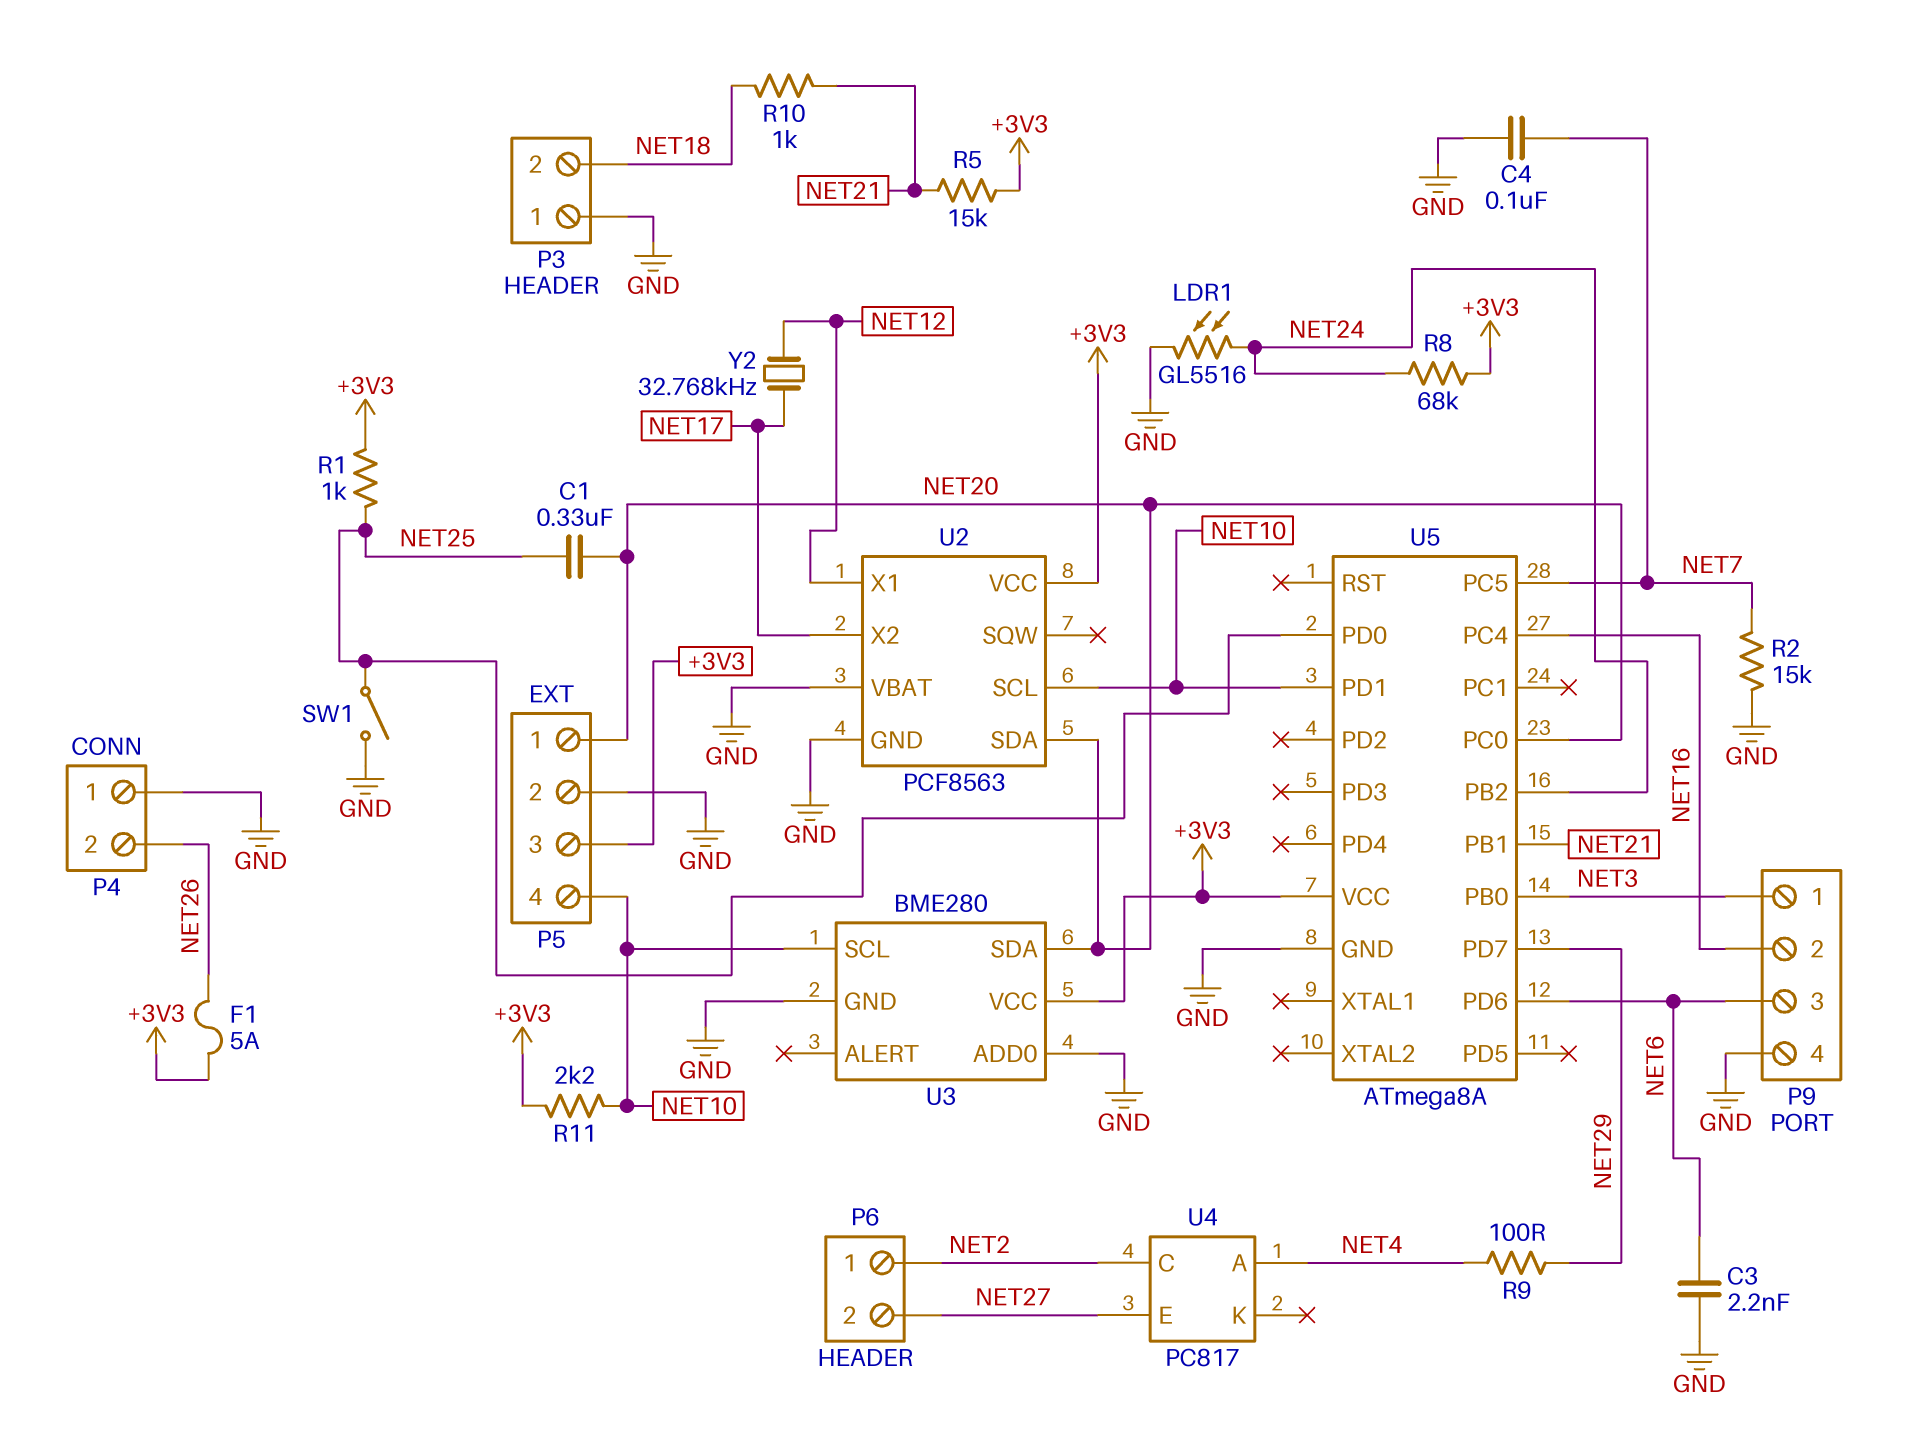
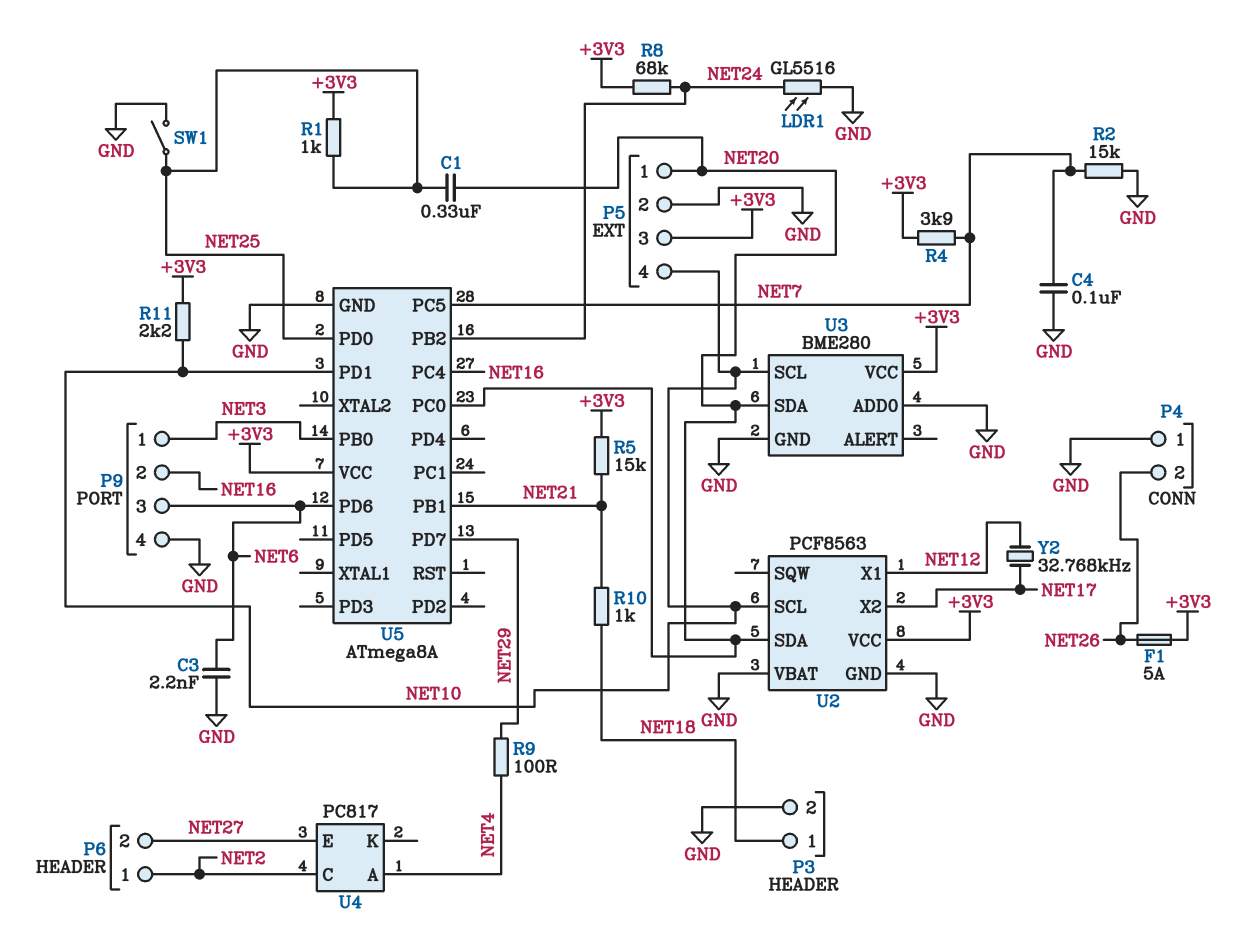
P3 pin 1: GND -> NET18
P3 pin 2: NET18 -> GND
R4: none -> 3.9k (+3V3, NET7)

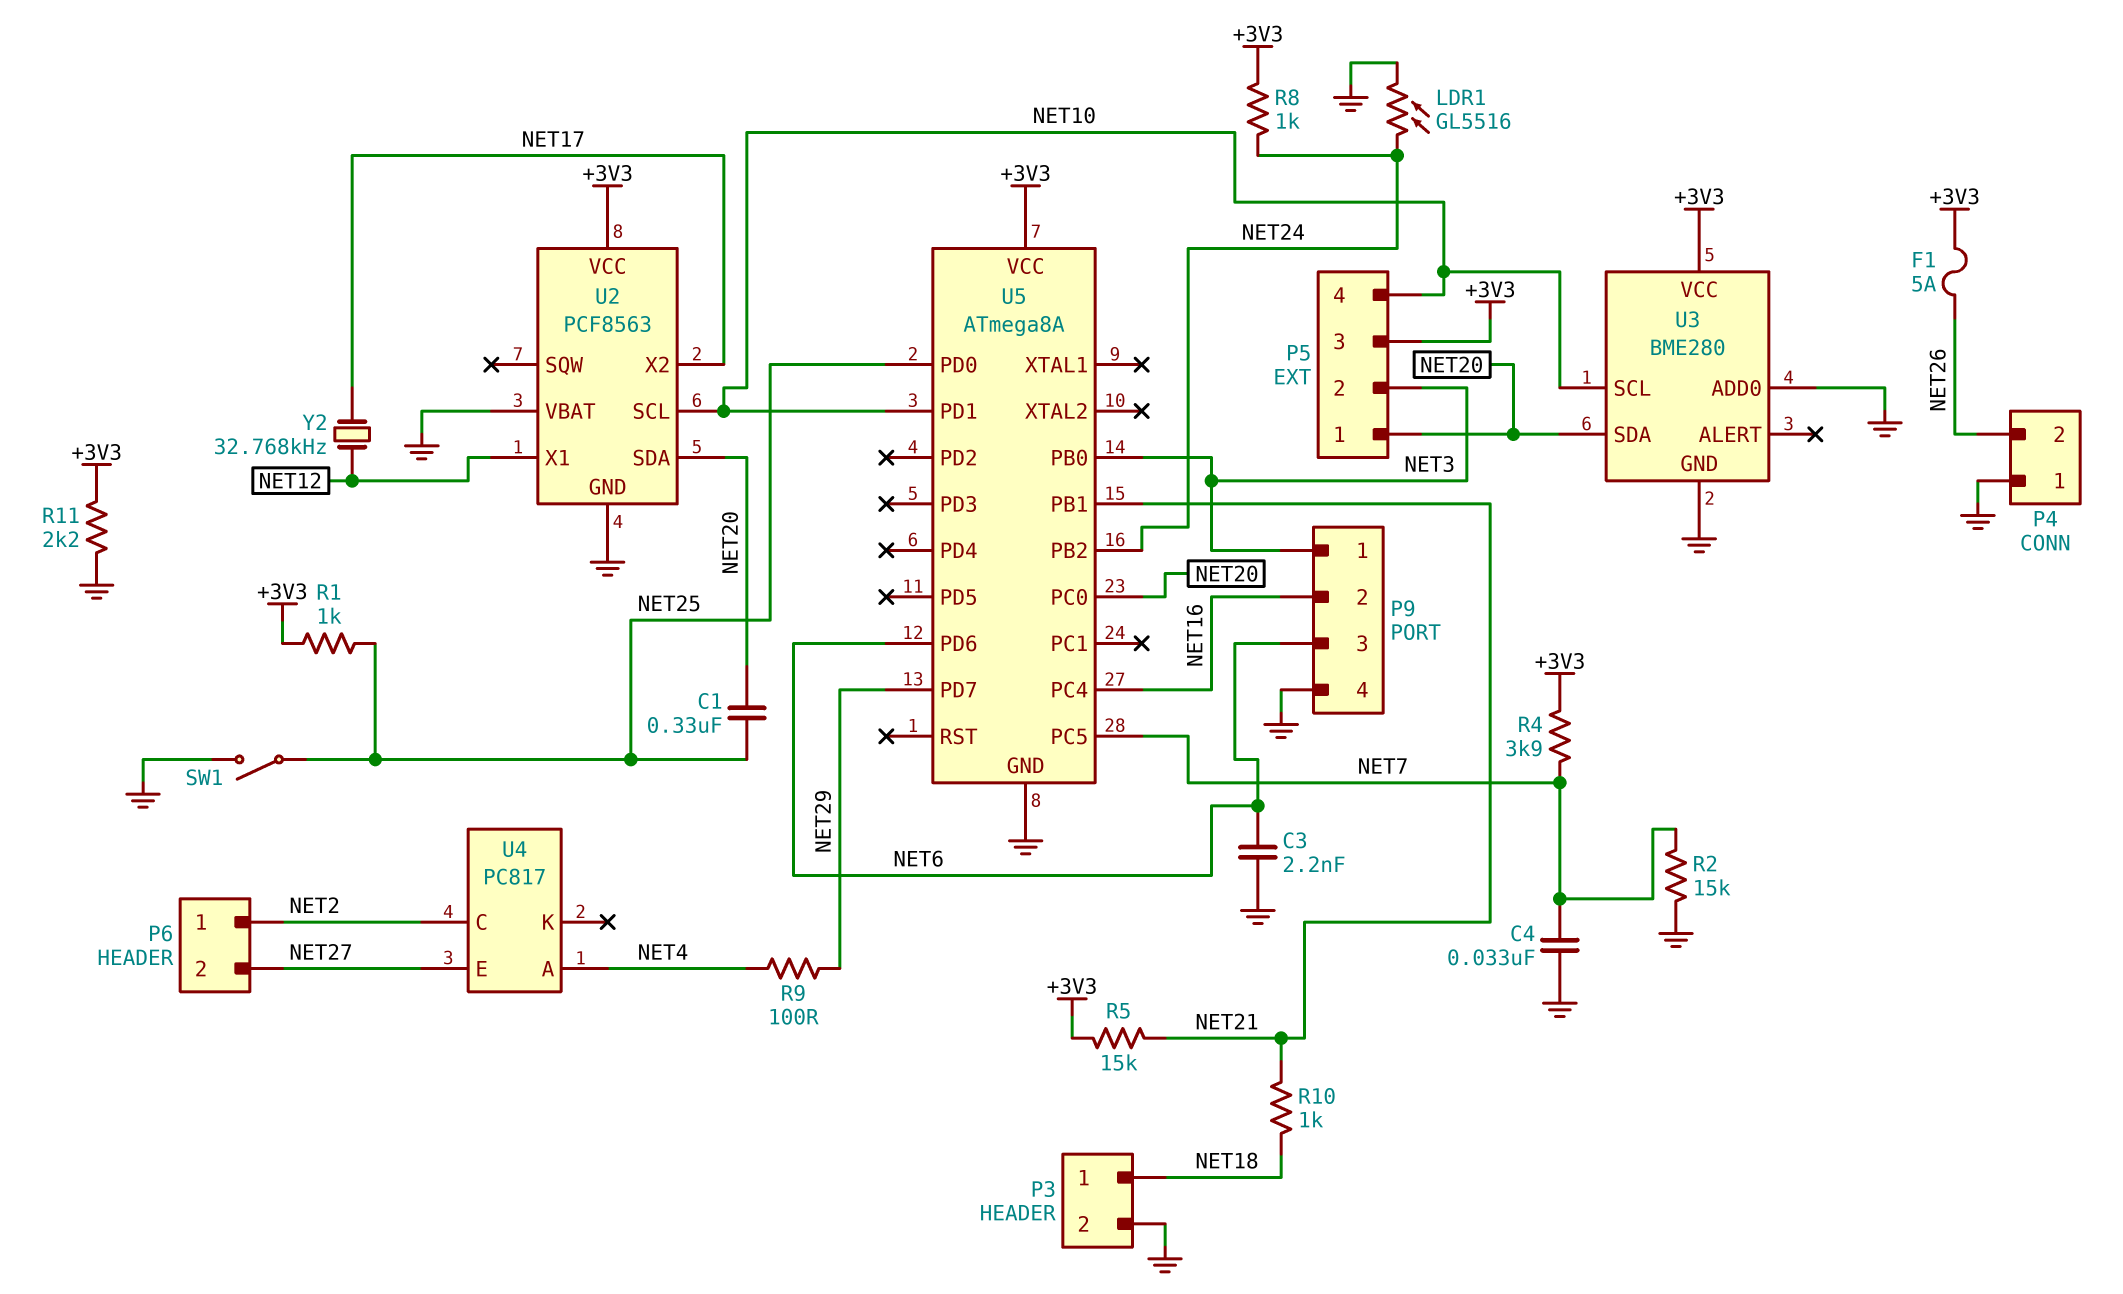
C4: 100nF (GND, NET7) -> 33nF (GND, NET7)
P5 pin 2: GND -> NET3
R8: 68k (+3V3, NET24) -> 1k (+3V3, NET24)
R11: 2.2k (+3V3, NET10) -> 2.2k (+3V3, GND)

